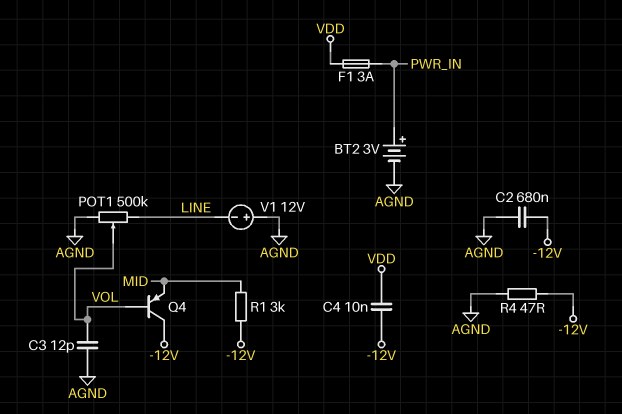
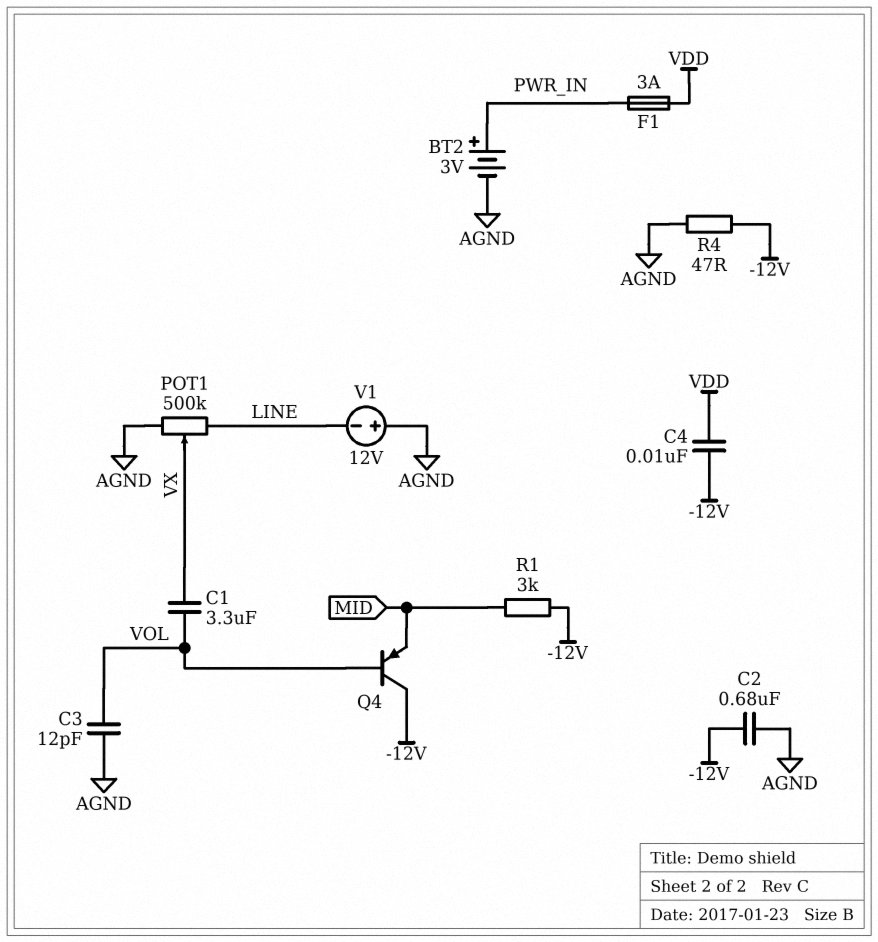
C1: none -> 3.3uF (VOL, VX)
POT1: 500k (AGND, LINE, wiper VOL) -> 500k (AGND, LINE, wiper VX)

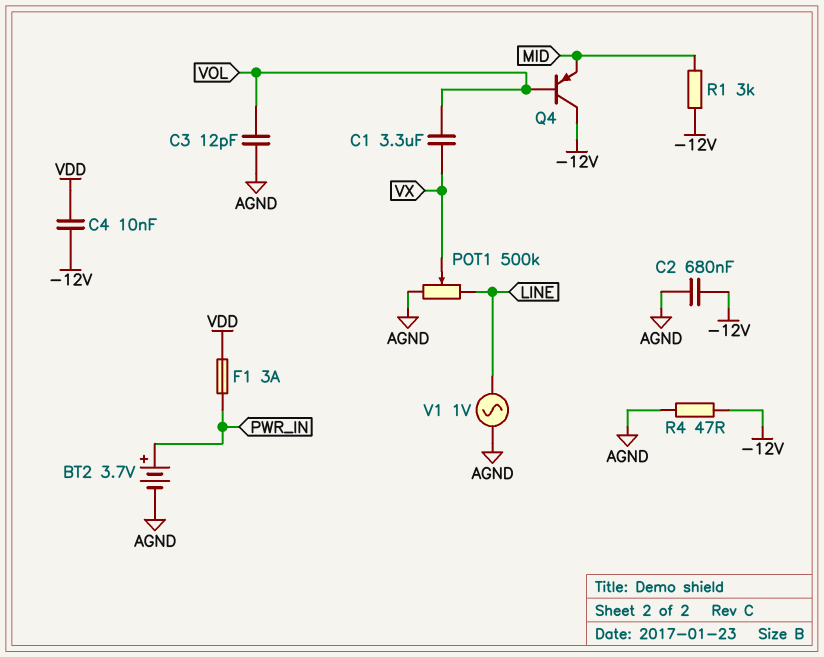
BT2: 3V (plus PWR_IN, minus AGND) -> 3.7V (plus PWR_IN, minus AGND)
V1: 12V (plus AGND, minus LINE) -> AC 1V (AGND, LINE)

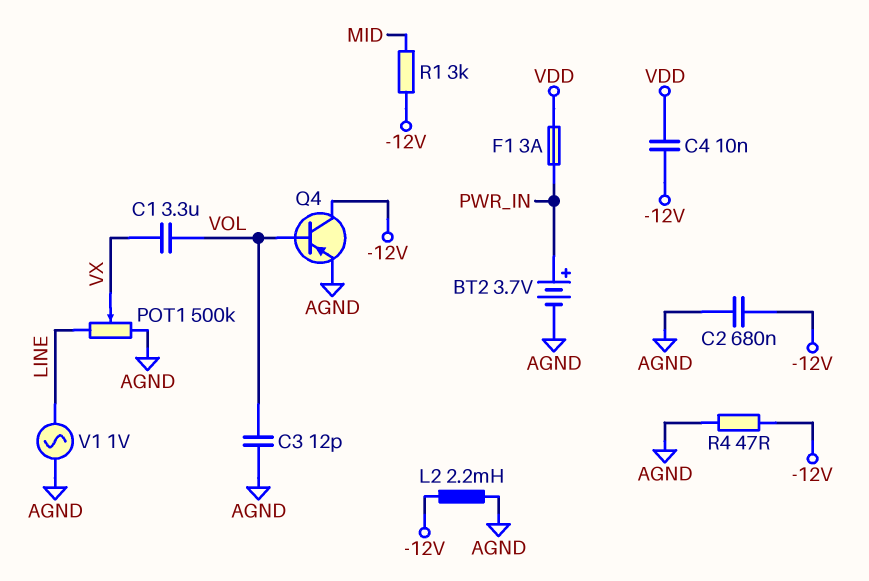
L2: none -> 2.2mH (-12V, AGND)
Q4: PNP (B VOL, C -12V, E MID) -> PNP (B VOL, C -12V, E AGND)

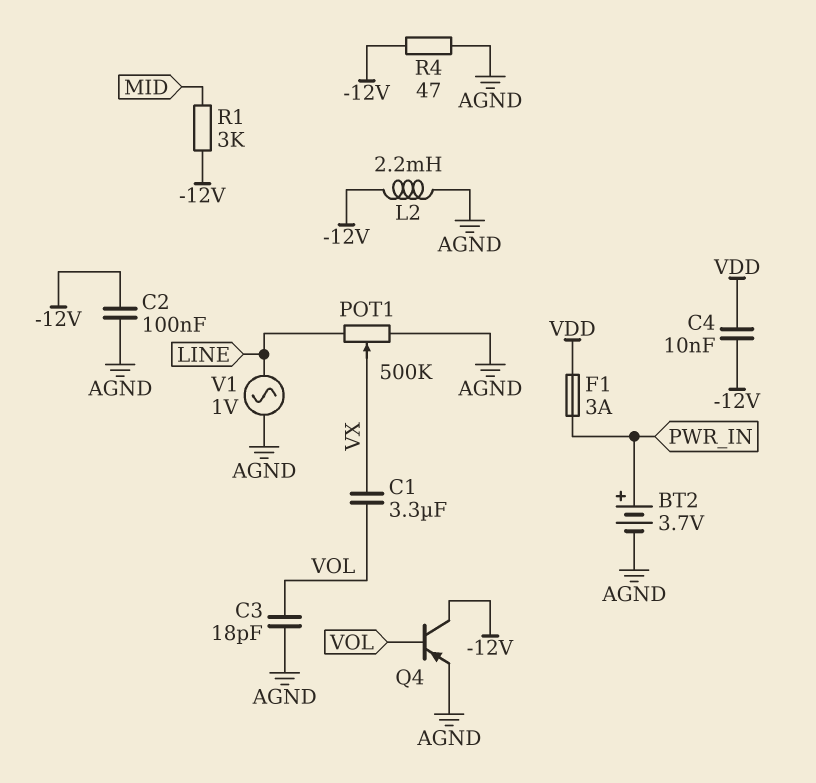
C2: 680nF (-12V, AGND) -> 100nF (-12V, AGND)
C3: 12pF (AGND, VOL) -> 18pF (AGND, VOL)

